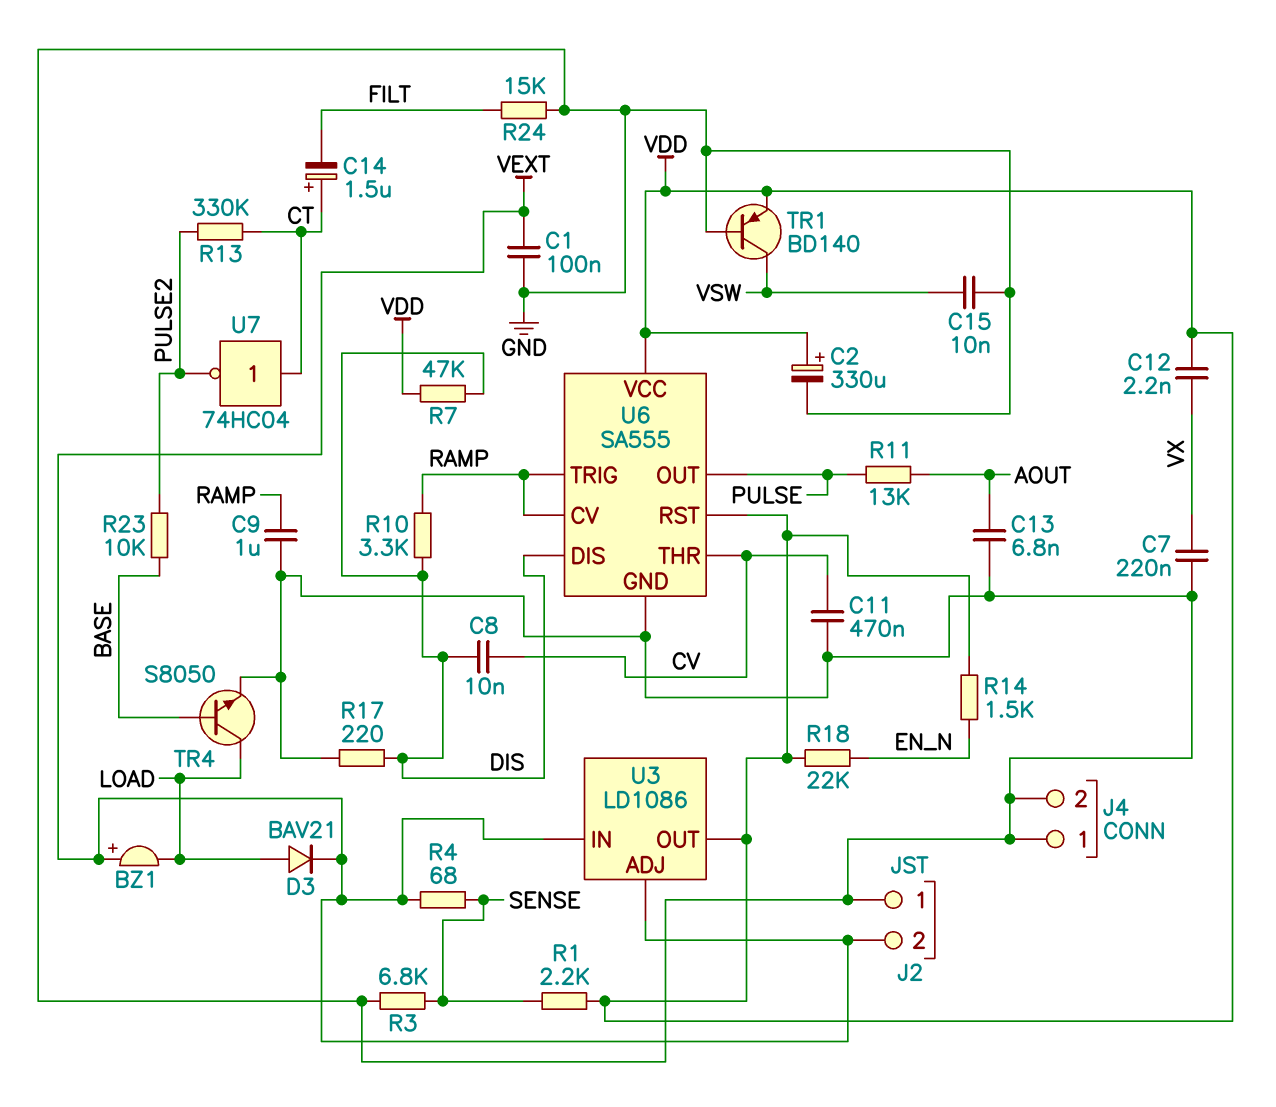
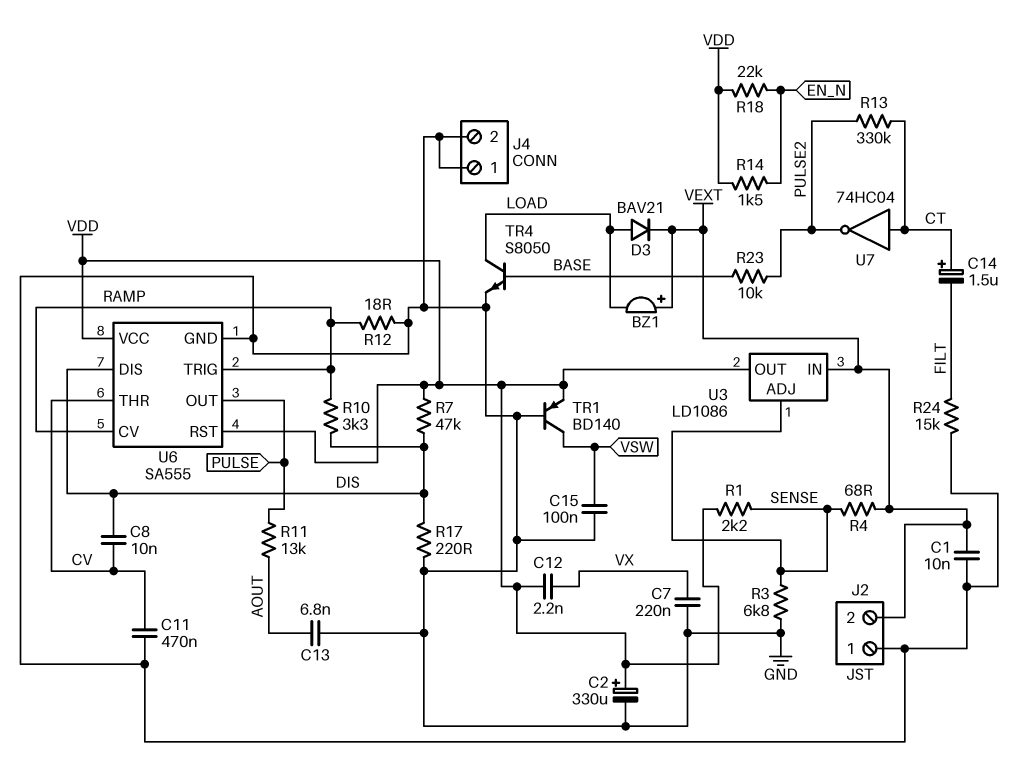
C1: 100nF (GND, VEXT) -> 10nF (GND, VEXT)
C9: 1uF (GND, RAMP) -> none
C15: 10nF (GND, VSW) -> 100nF (GND, VSW)
R12: none -> 18 (GND, RAMP)
U3 pin ADJ: VEXT -> SENSE

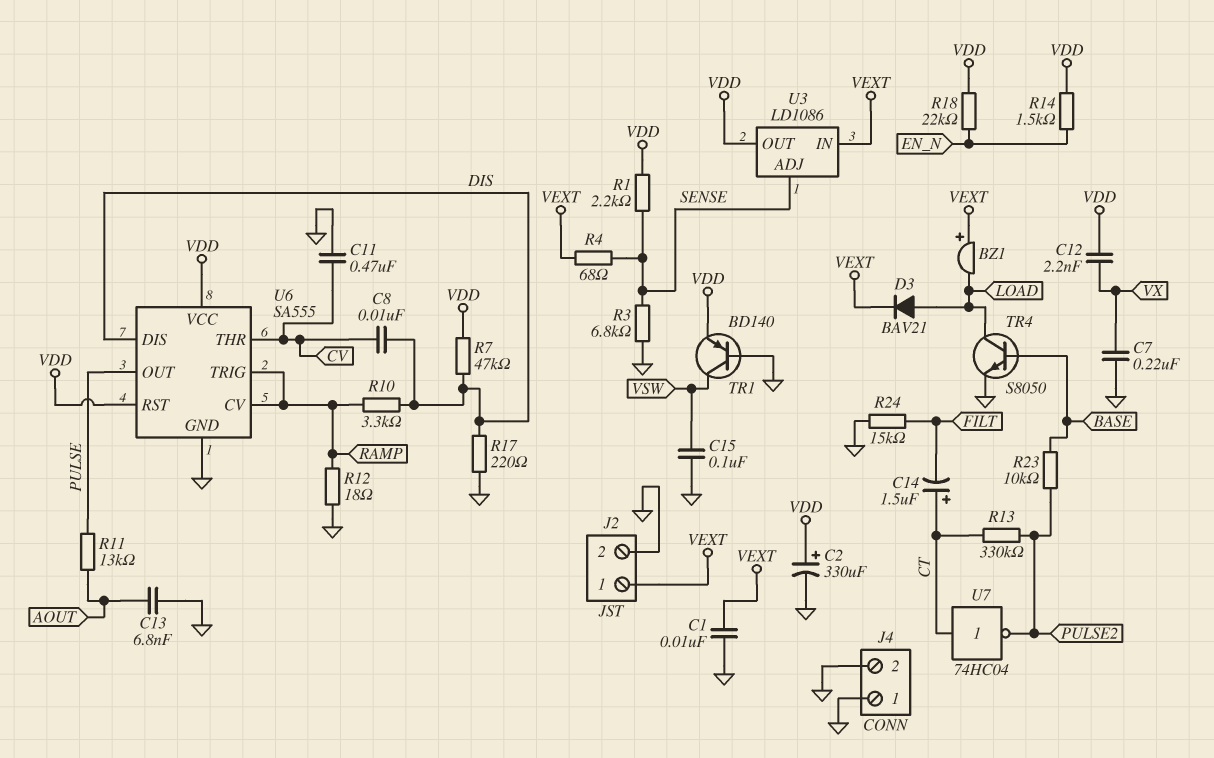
J2 pin 1: GND -> VEXT
J2 pin 2: VEXT -> GND

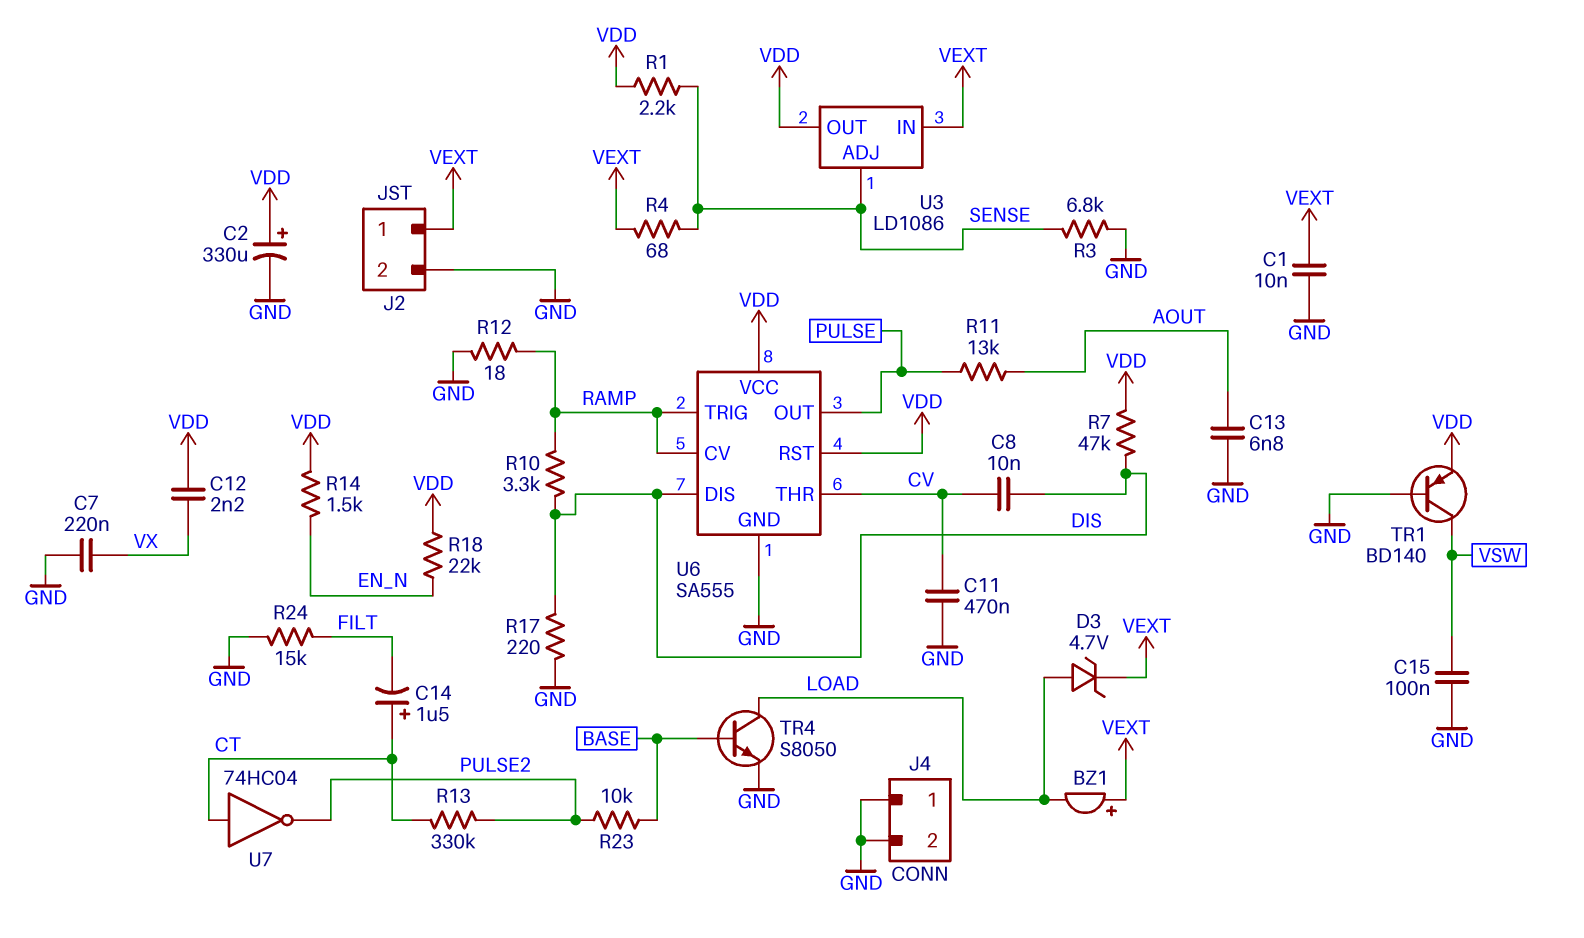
D3: diode BAV21 (A LOAD, K VEXT) -> zener 4.7V (A LOAD, K VEXT)

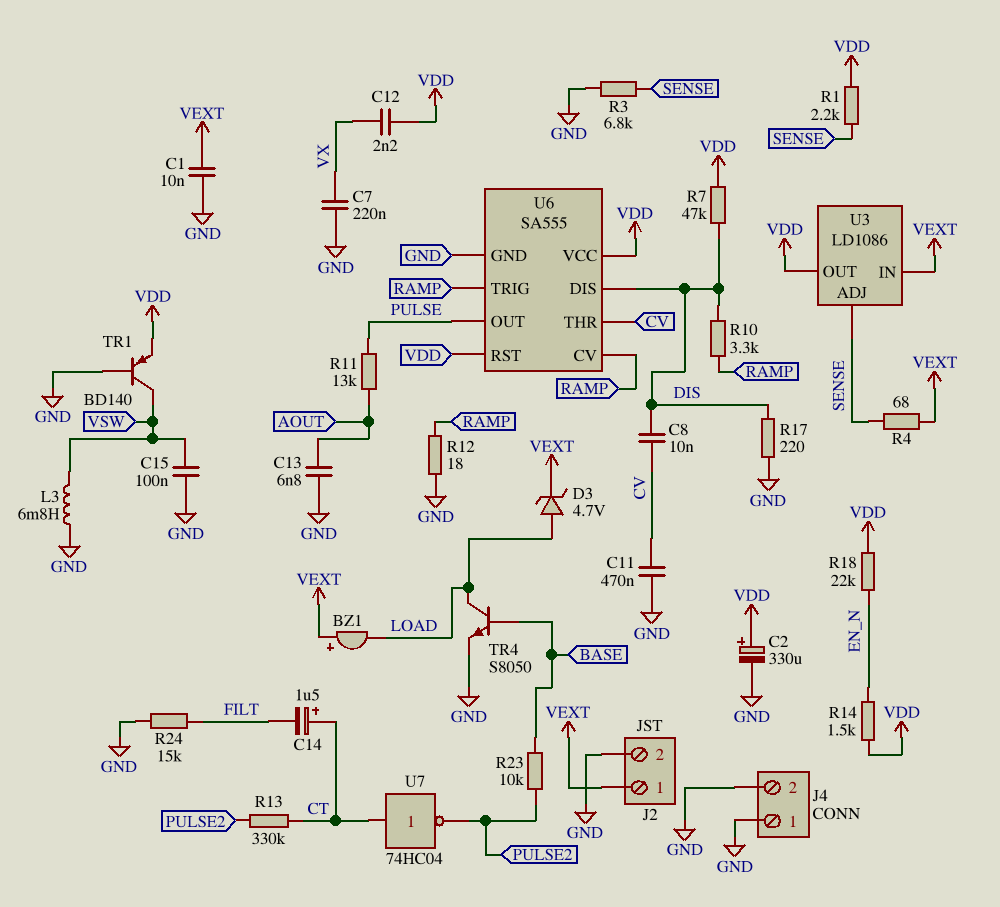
L3: none -> 6.8mH (GND, VSW)

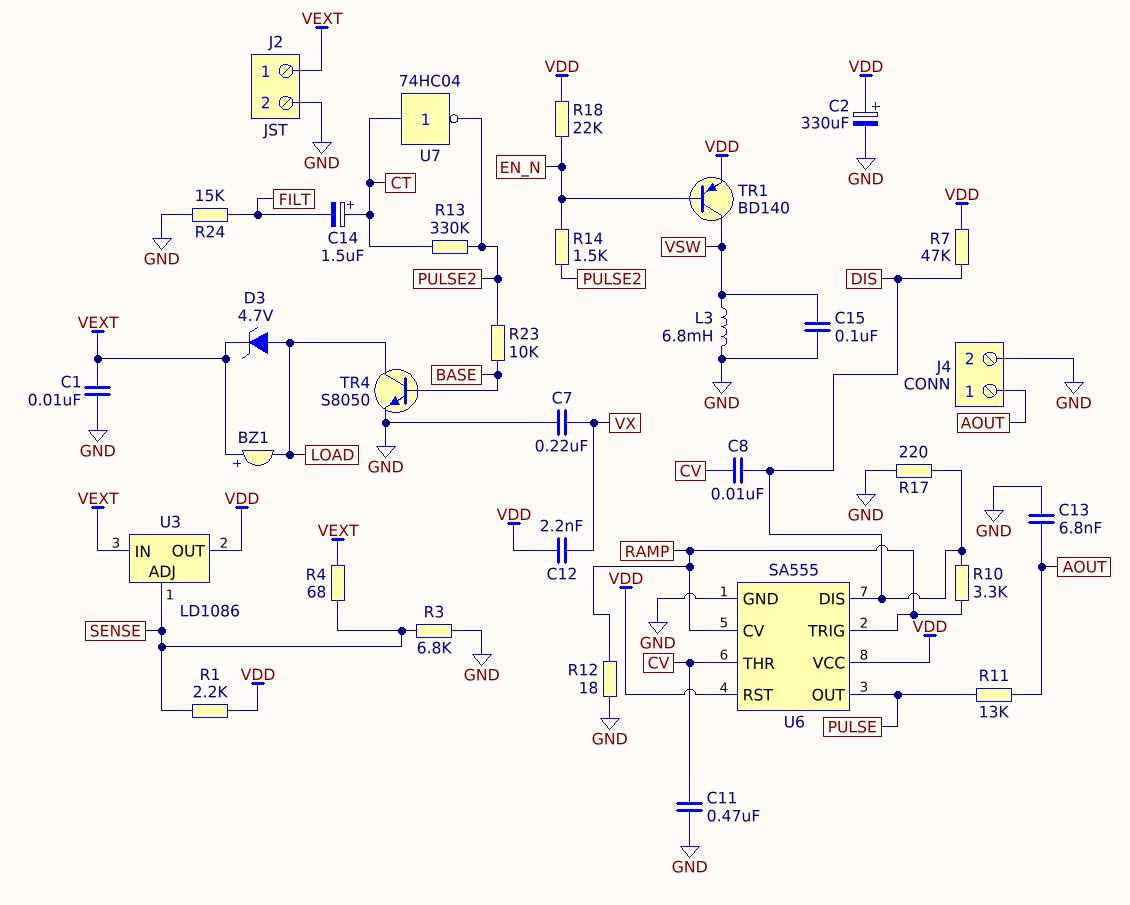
J4 pin 1: GND -> AOUT
R14: 1.5k (EN_N, VDD) -> 1.5k (EN_N, PULSE2)
TR1: PNP BD140 (B GND, C VSW, E VDD) -> PNP BD140 (B EN_N, C VSW, E VDD)

